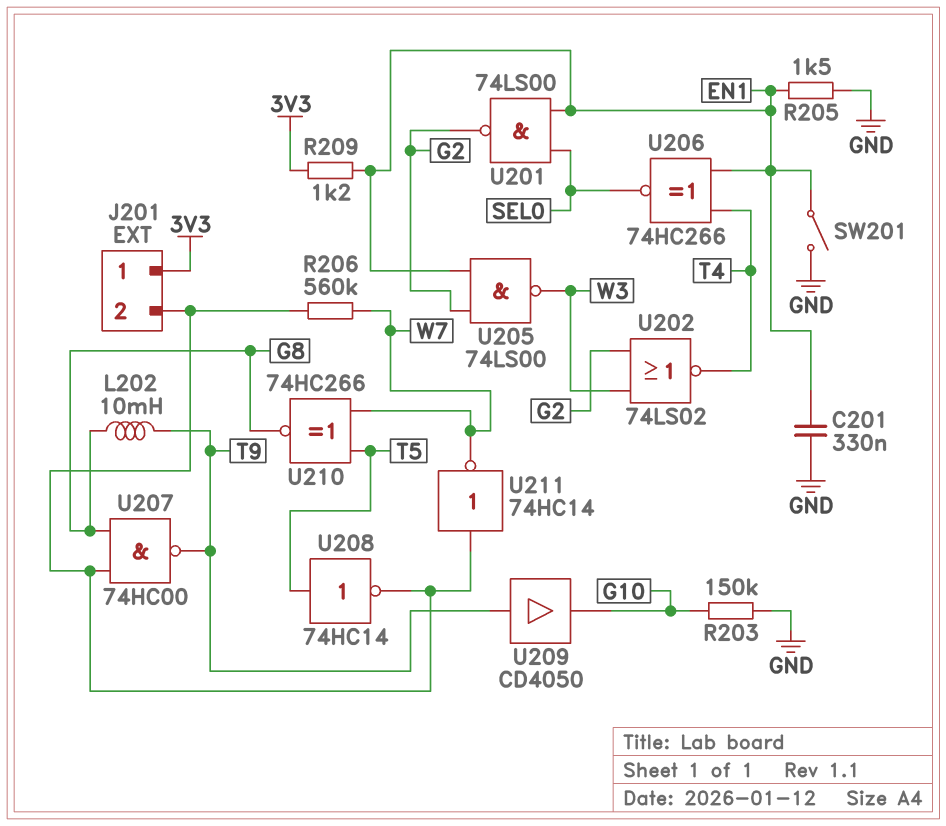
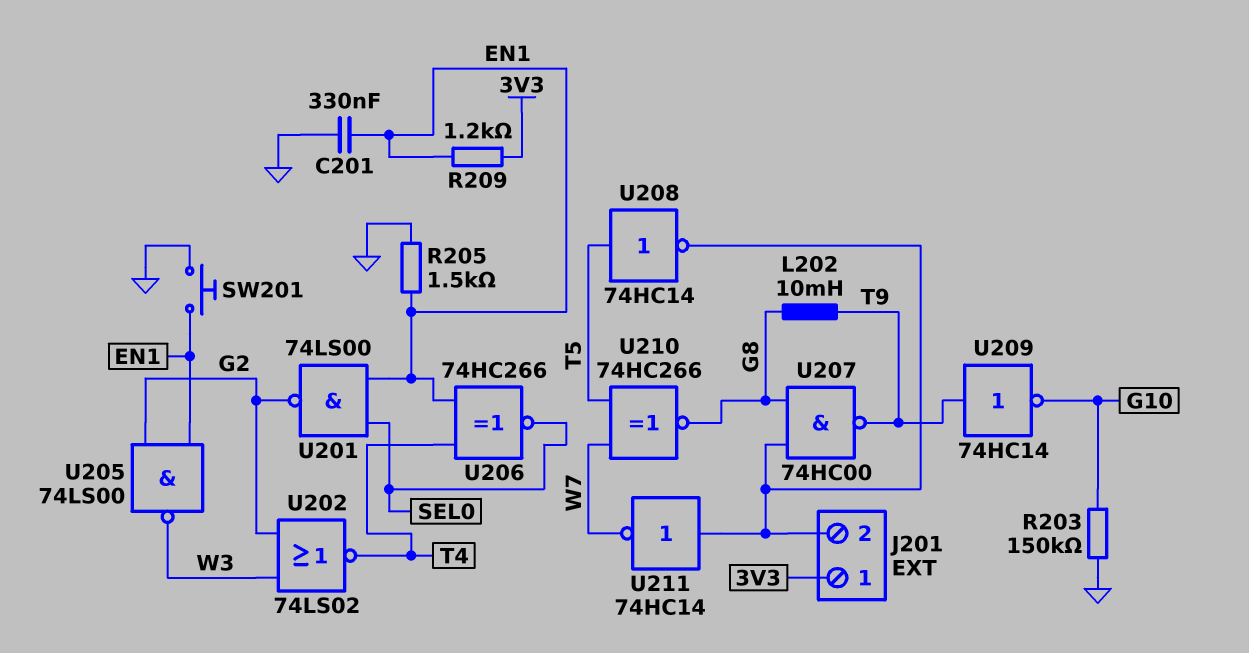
R206: 560k (J201/2, W7) -> none
SW201: switch (EN1, GND) -> button (EN1, GND)
U209: buffer CD4050 (in T9, out G10) -> NOT 74HC14 (in T9, out G10)

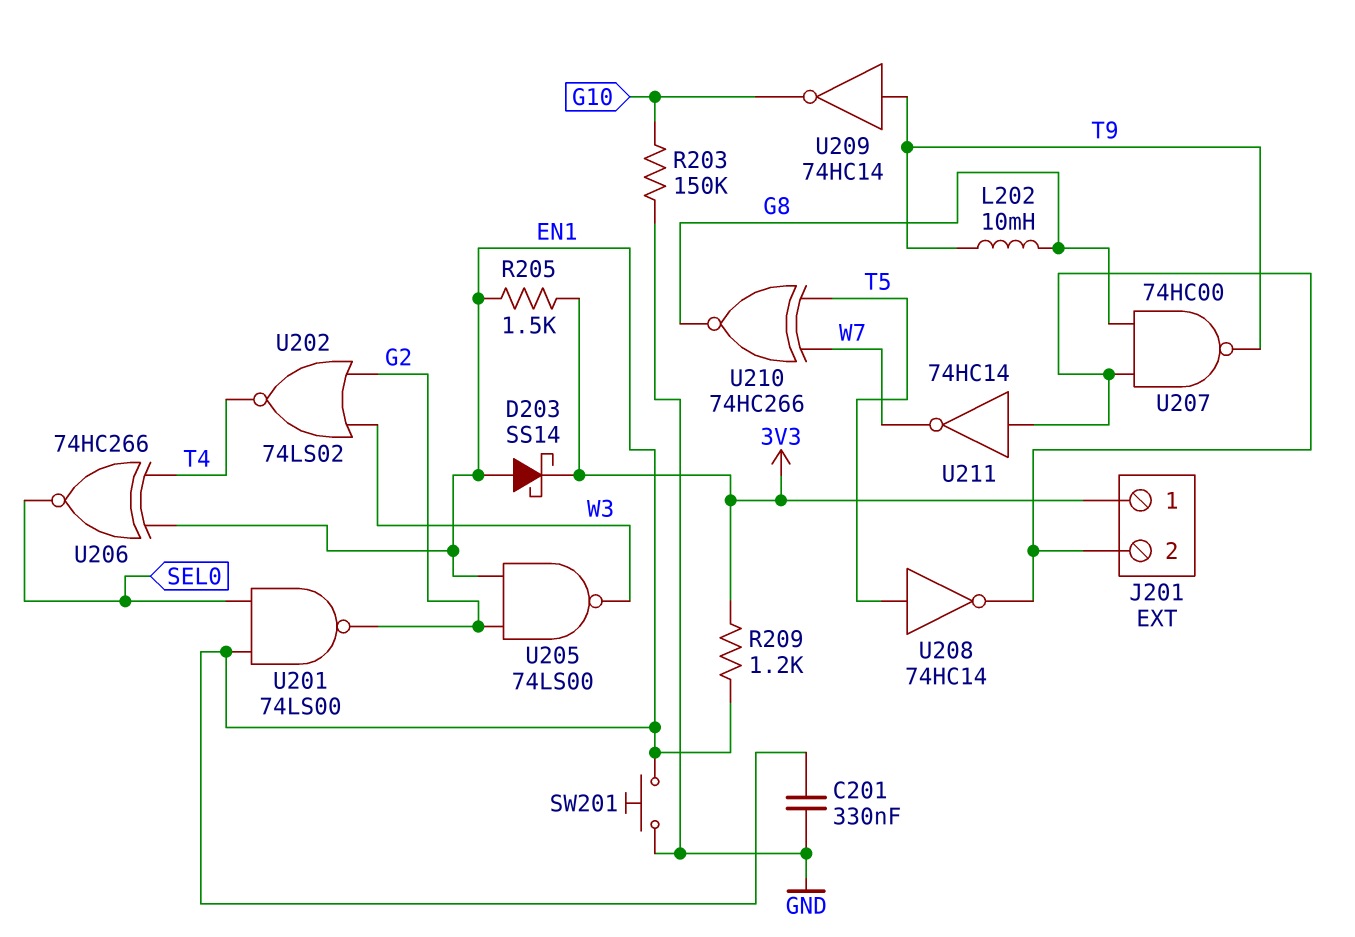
D203: none -> schottky SS14 (A EN1, K 3V3)
R205: 1.5k (EN1, GND) -> 1.5k (3V3, EN1)

